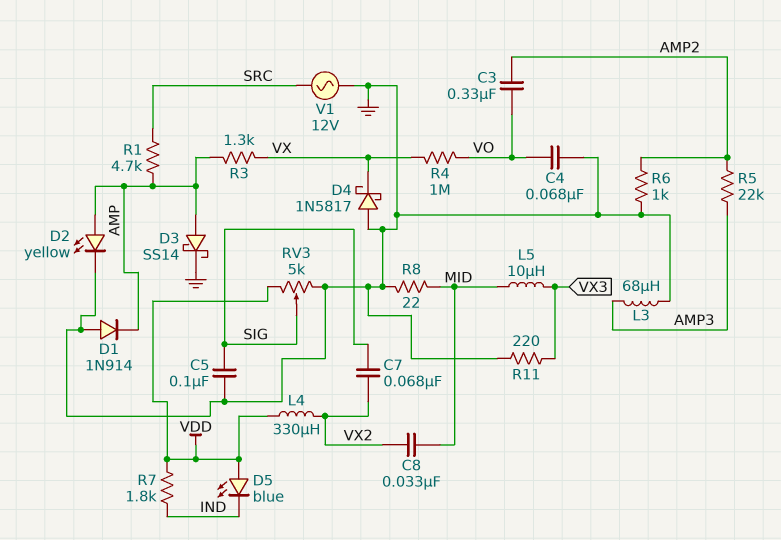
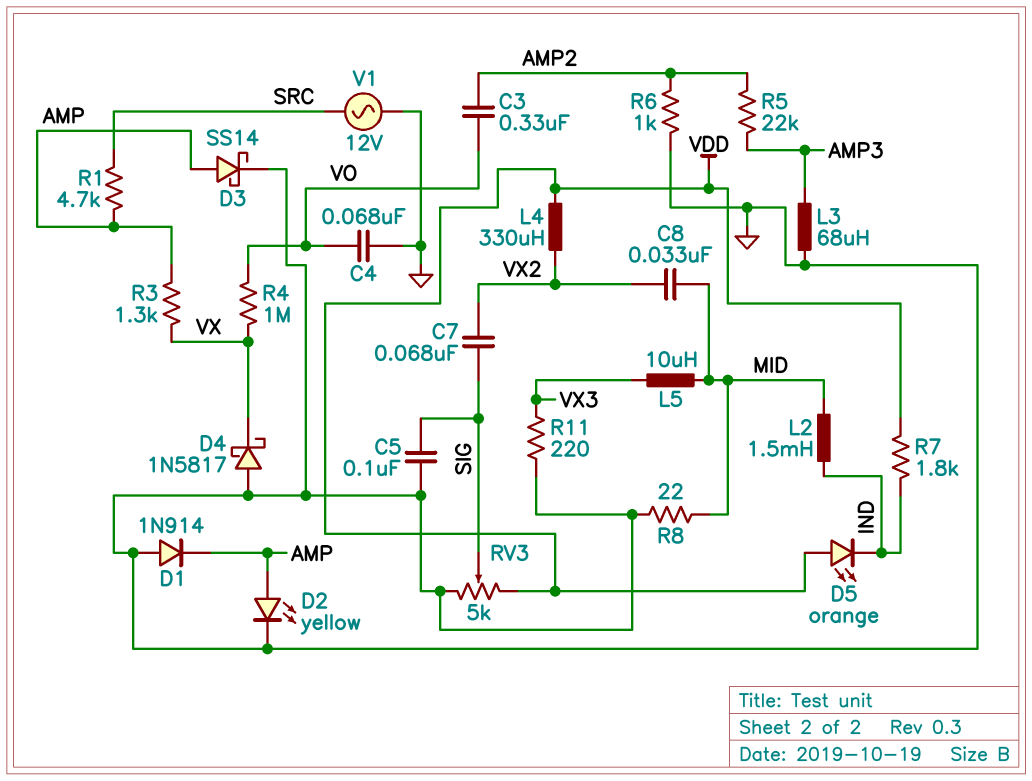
D5: LED blue (A VDD, K IND) -> LED orange (A VDD, K IND)
L2: none -> 1.5mH (IND, MID)

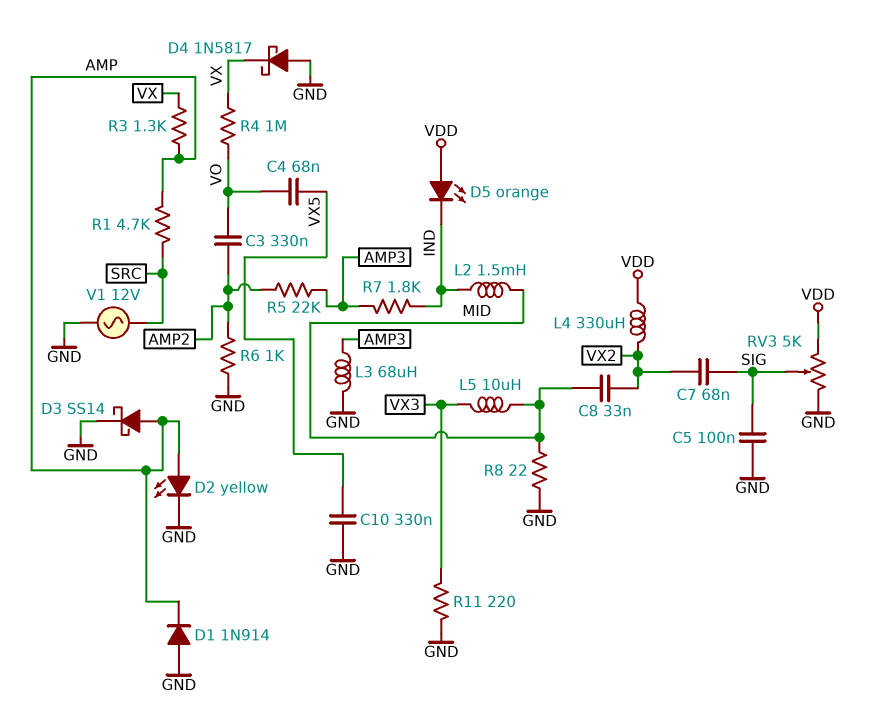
C4: 68nF (GND, VO) -> 68nF (VO, VX5)
C10: none -> 330nF (GND, VX5)
R7: 1.8k (IND, VDD) -> 1.8k (AMP3, IND)

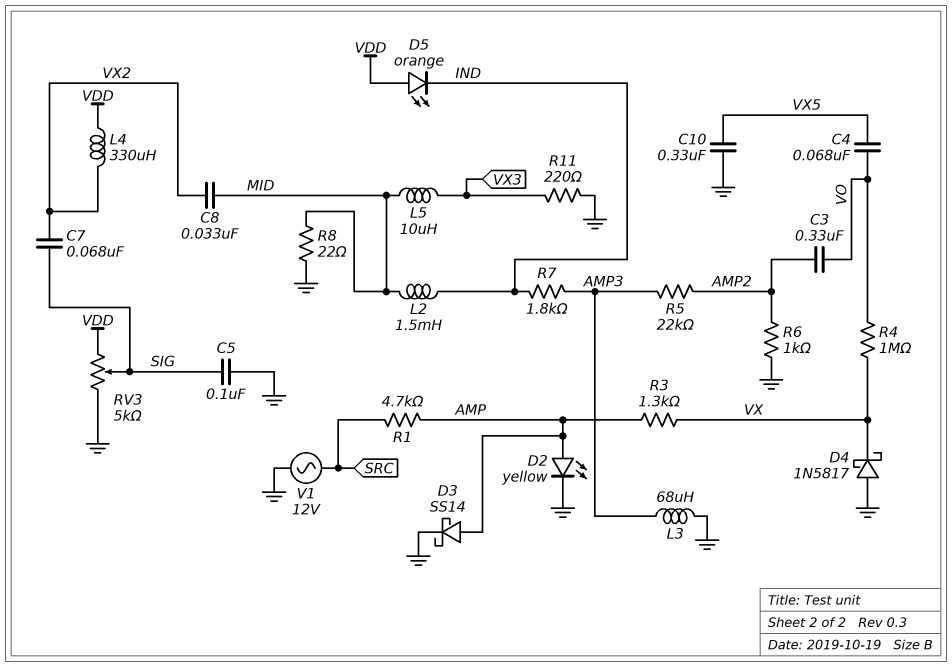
D1: diode 1N914 (A GND, K AMP) -> none

